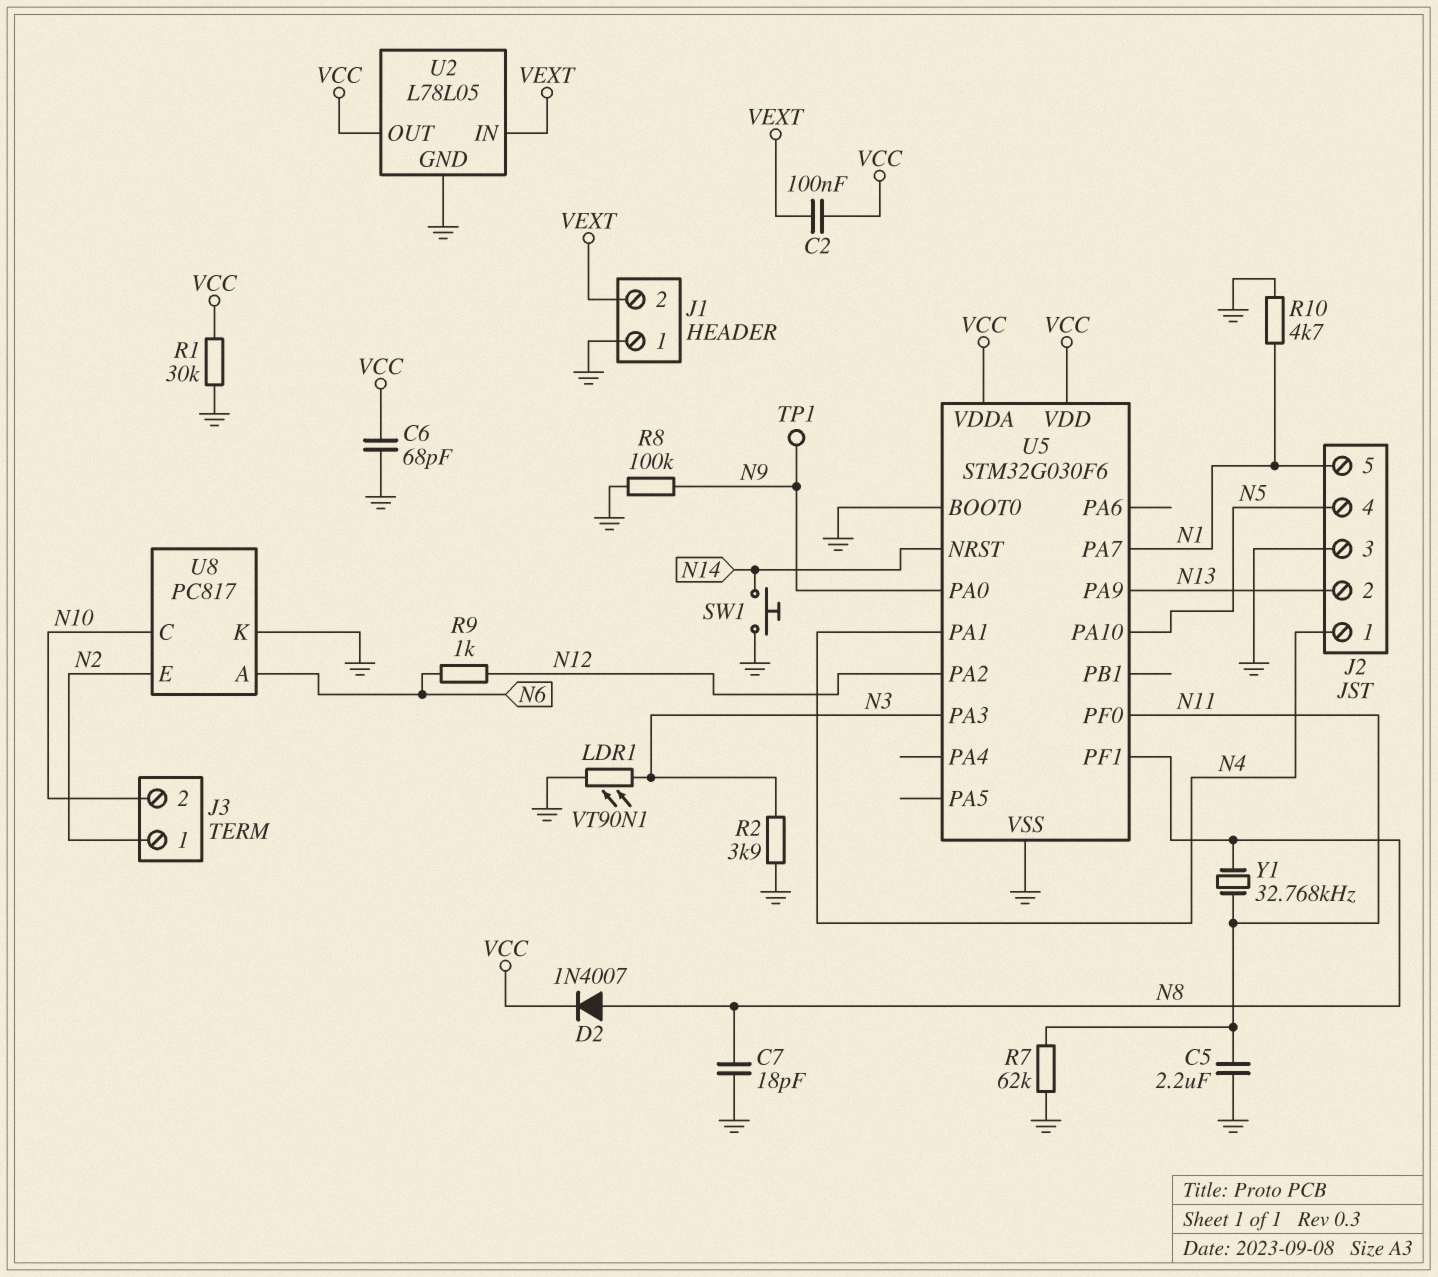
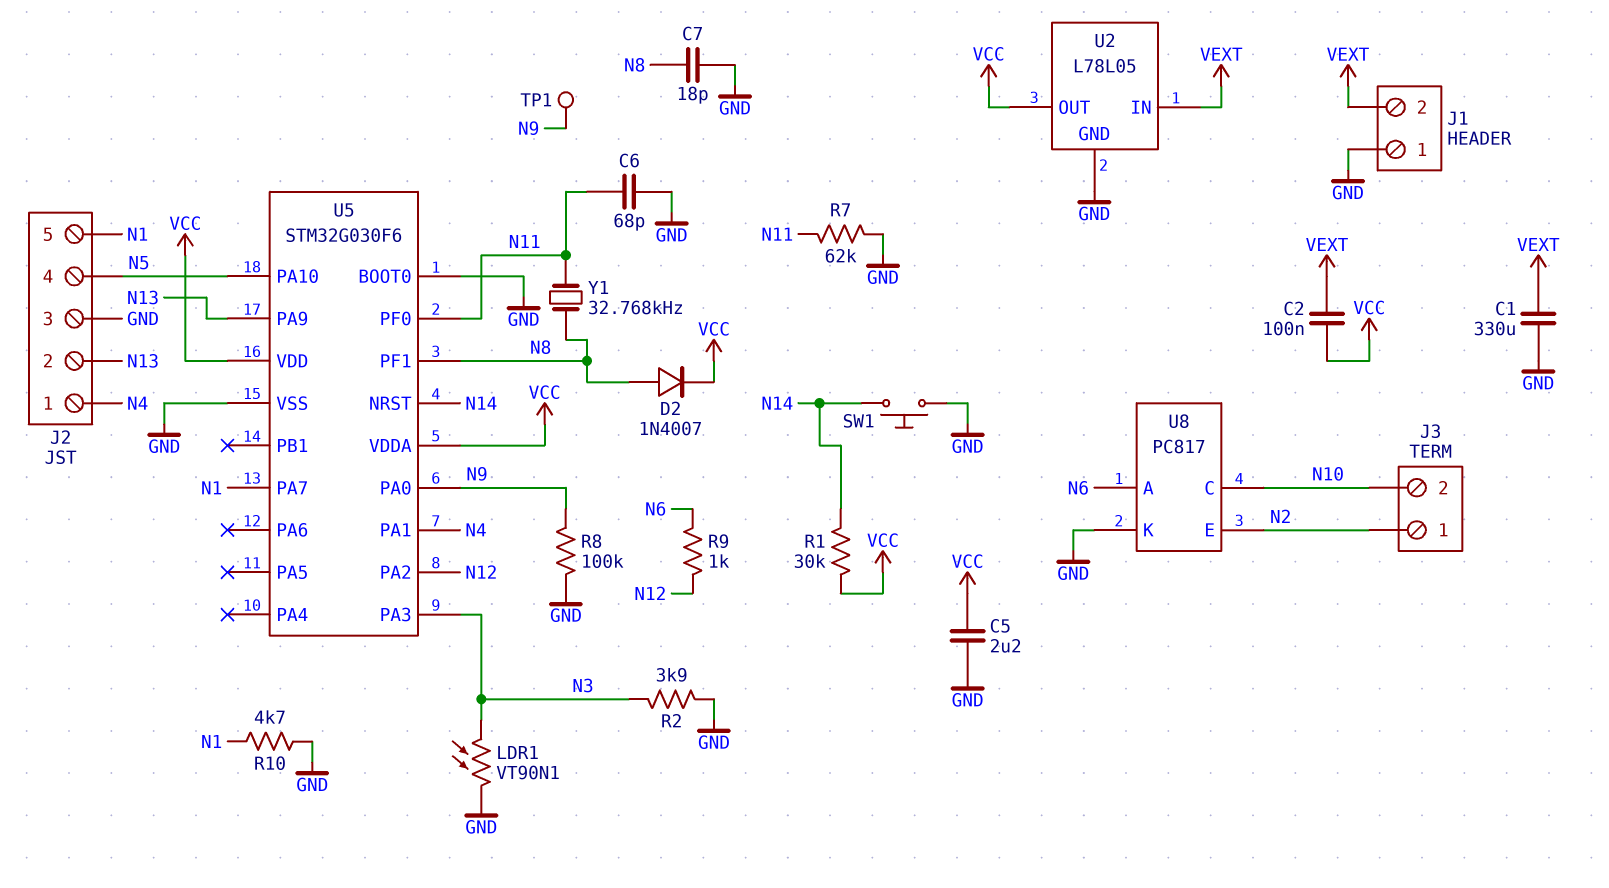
C1: none -> 330uF (GND, VEXT)
C5: 2.2uF (GND, N11) -> 2.2uF (GND, VCC)
C6: 68pF (GND, VCC) -> 68pF (GND, N11)
R1: 30k (GND, VCC) -> 30k (N14, VCC)

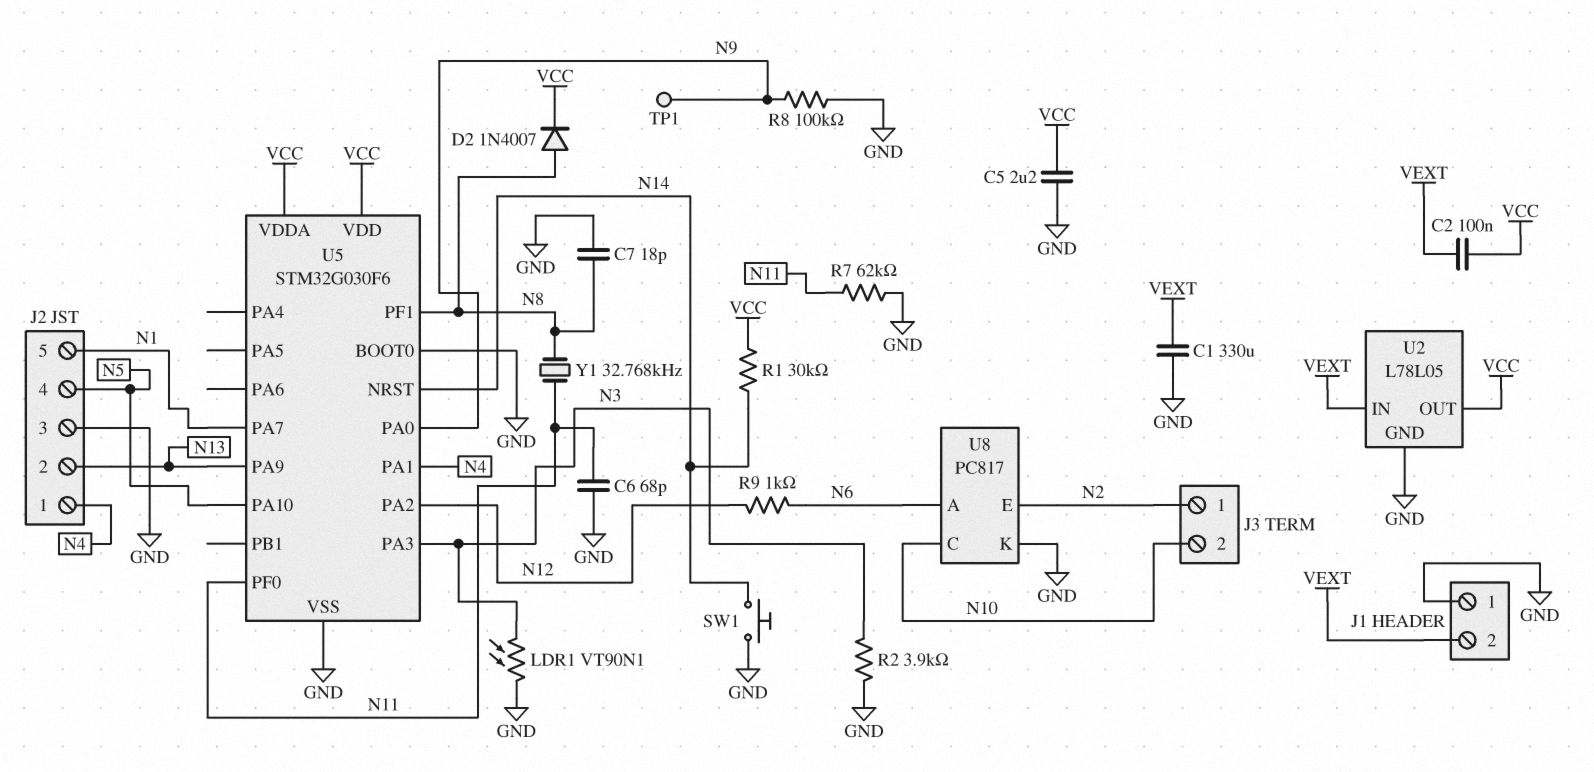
R10: 4.7k (GND, N1) -> none

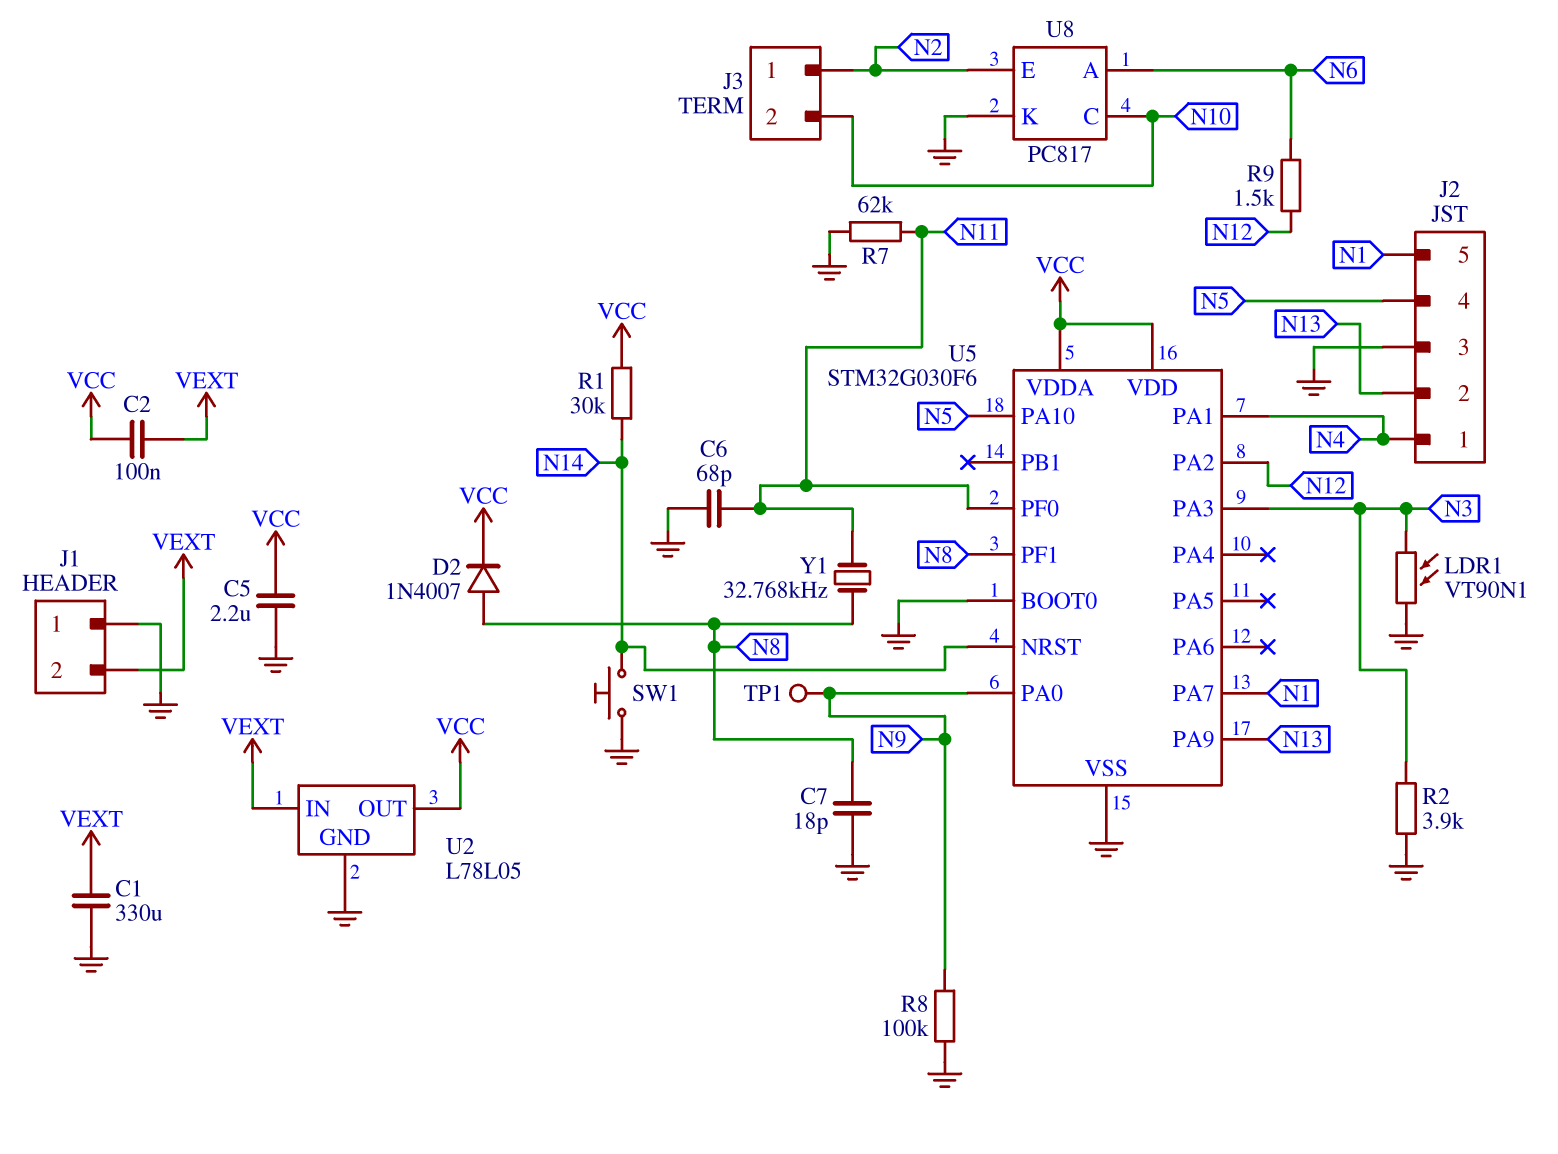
R9: 1k (N6, N12) -> 1.5k (N6, N12)

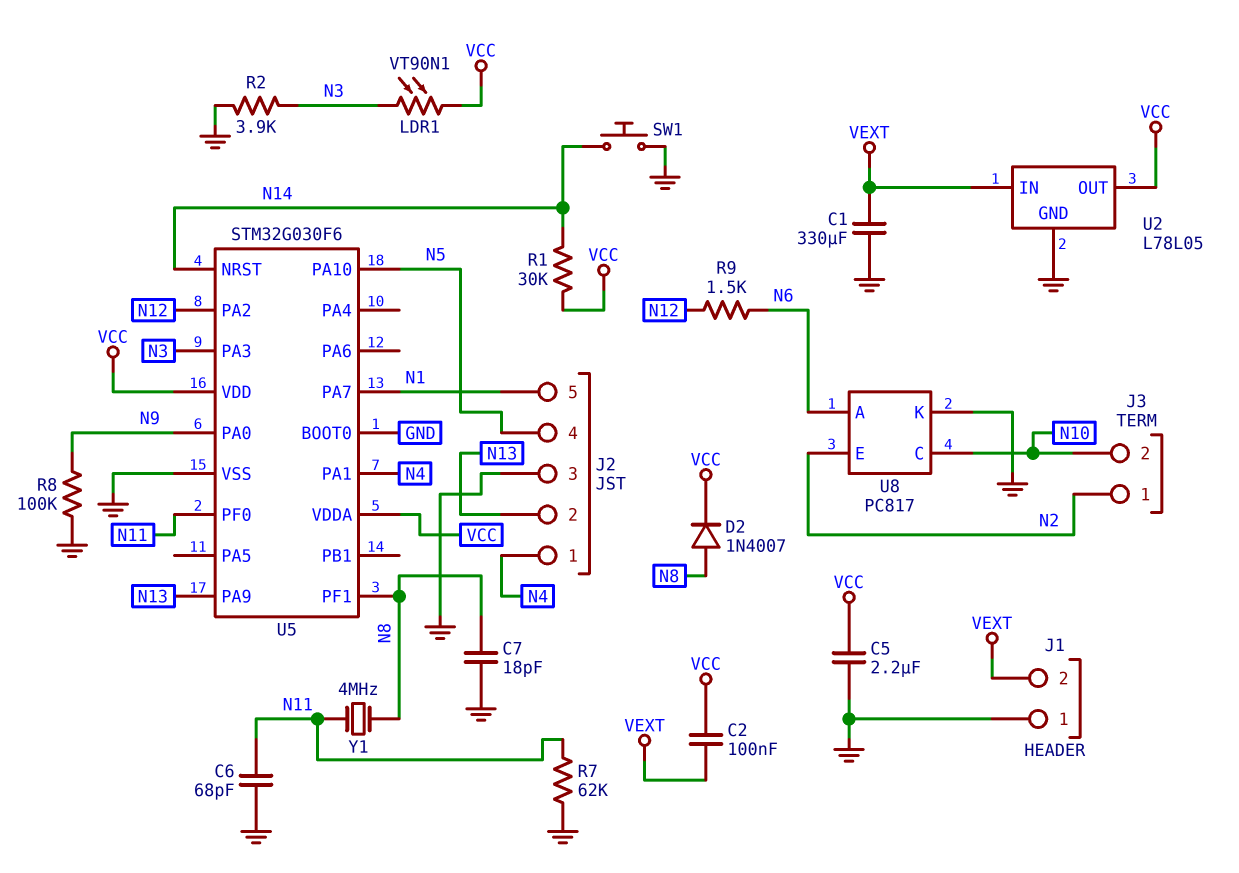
LDR1: VT90N1 (GND, N3) -> VT90N1 (N3, VCC)
TP1: test point (N9) -> none
Y1: 32.768kHz (N8, N11) -> 4MHz (N8, N11)

